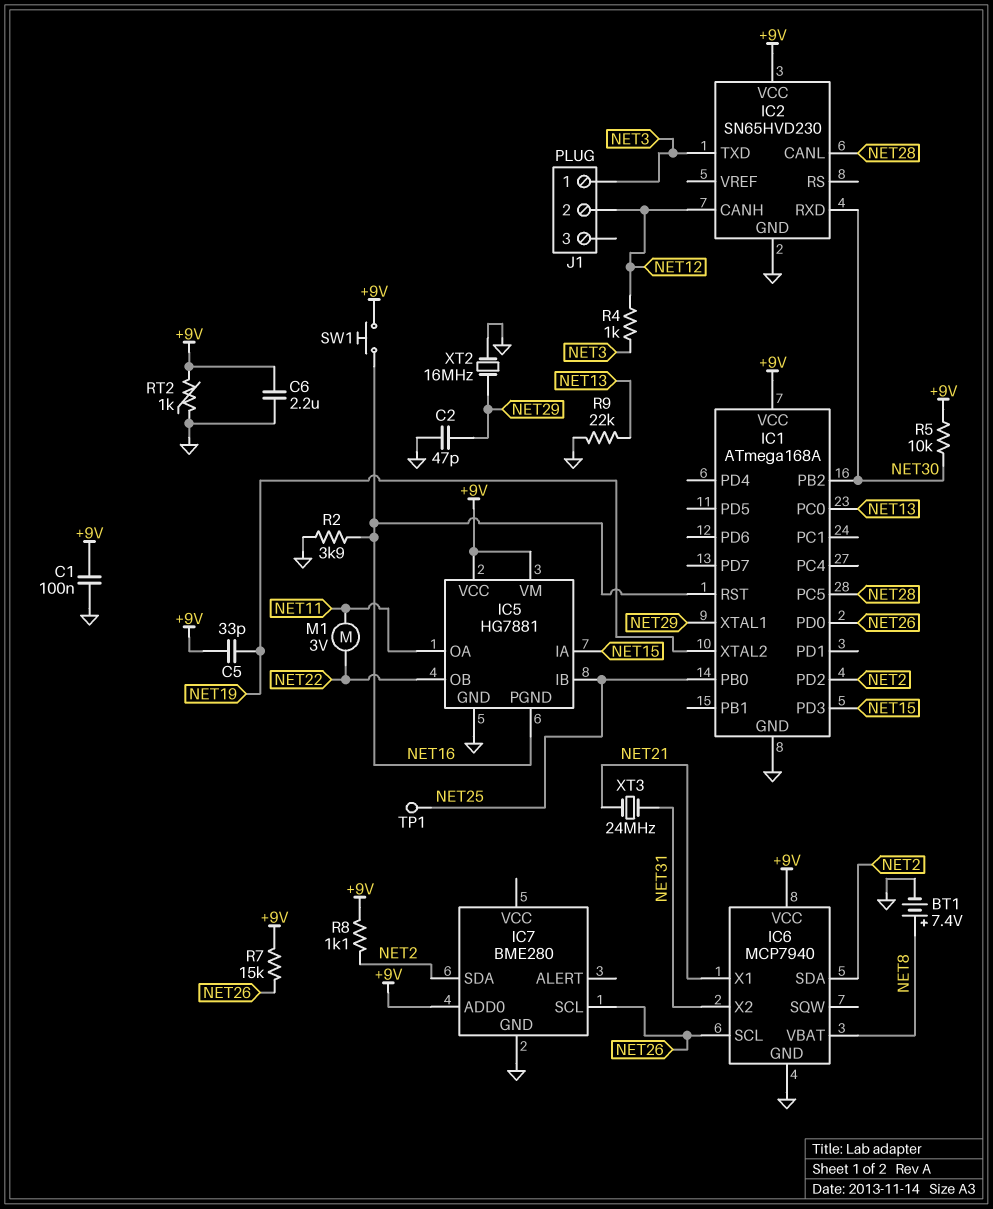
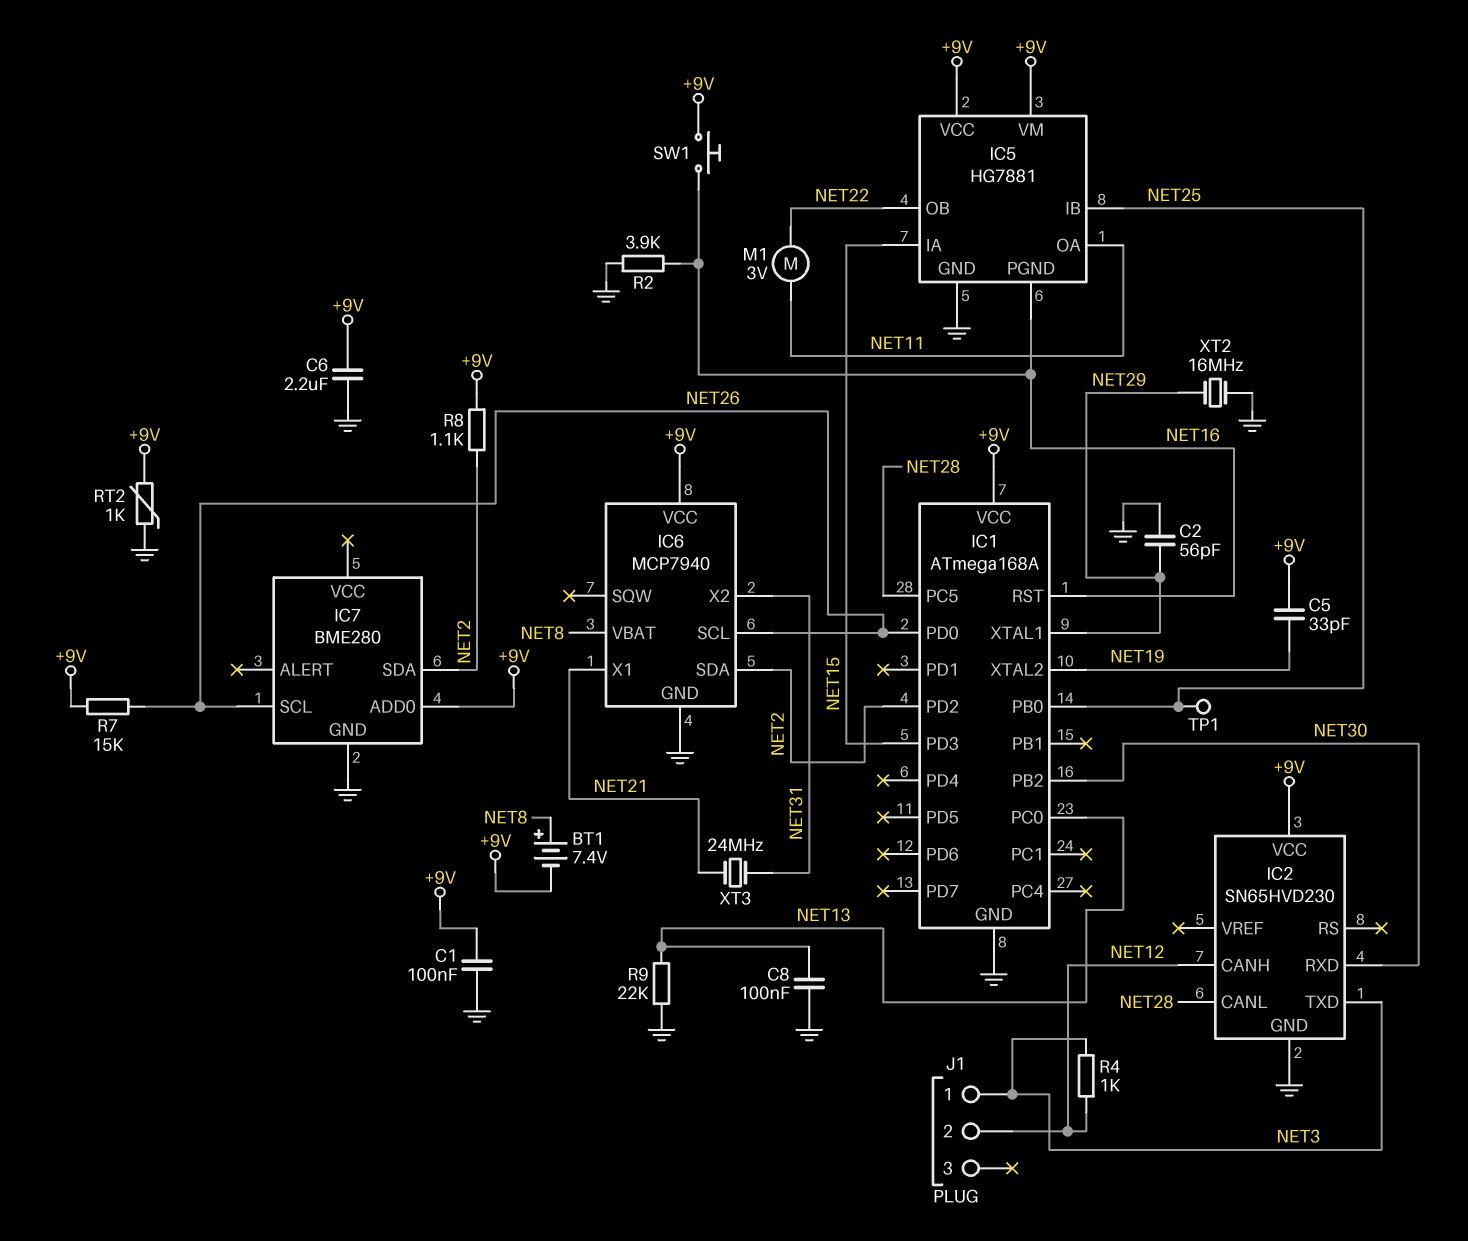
BT1: 7.4V (plus NET8, minus GND) -> 7.4V (plus NET8, minus +9V)
C2: 47pF (GND, NET29) -> 56pF (GND, NET29)
C8: none -> 100nF (GND, NET13)
R5: 10k (+9V, NET30) -> none

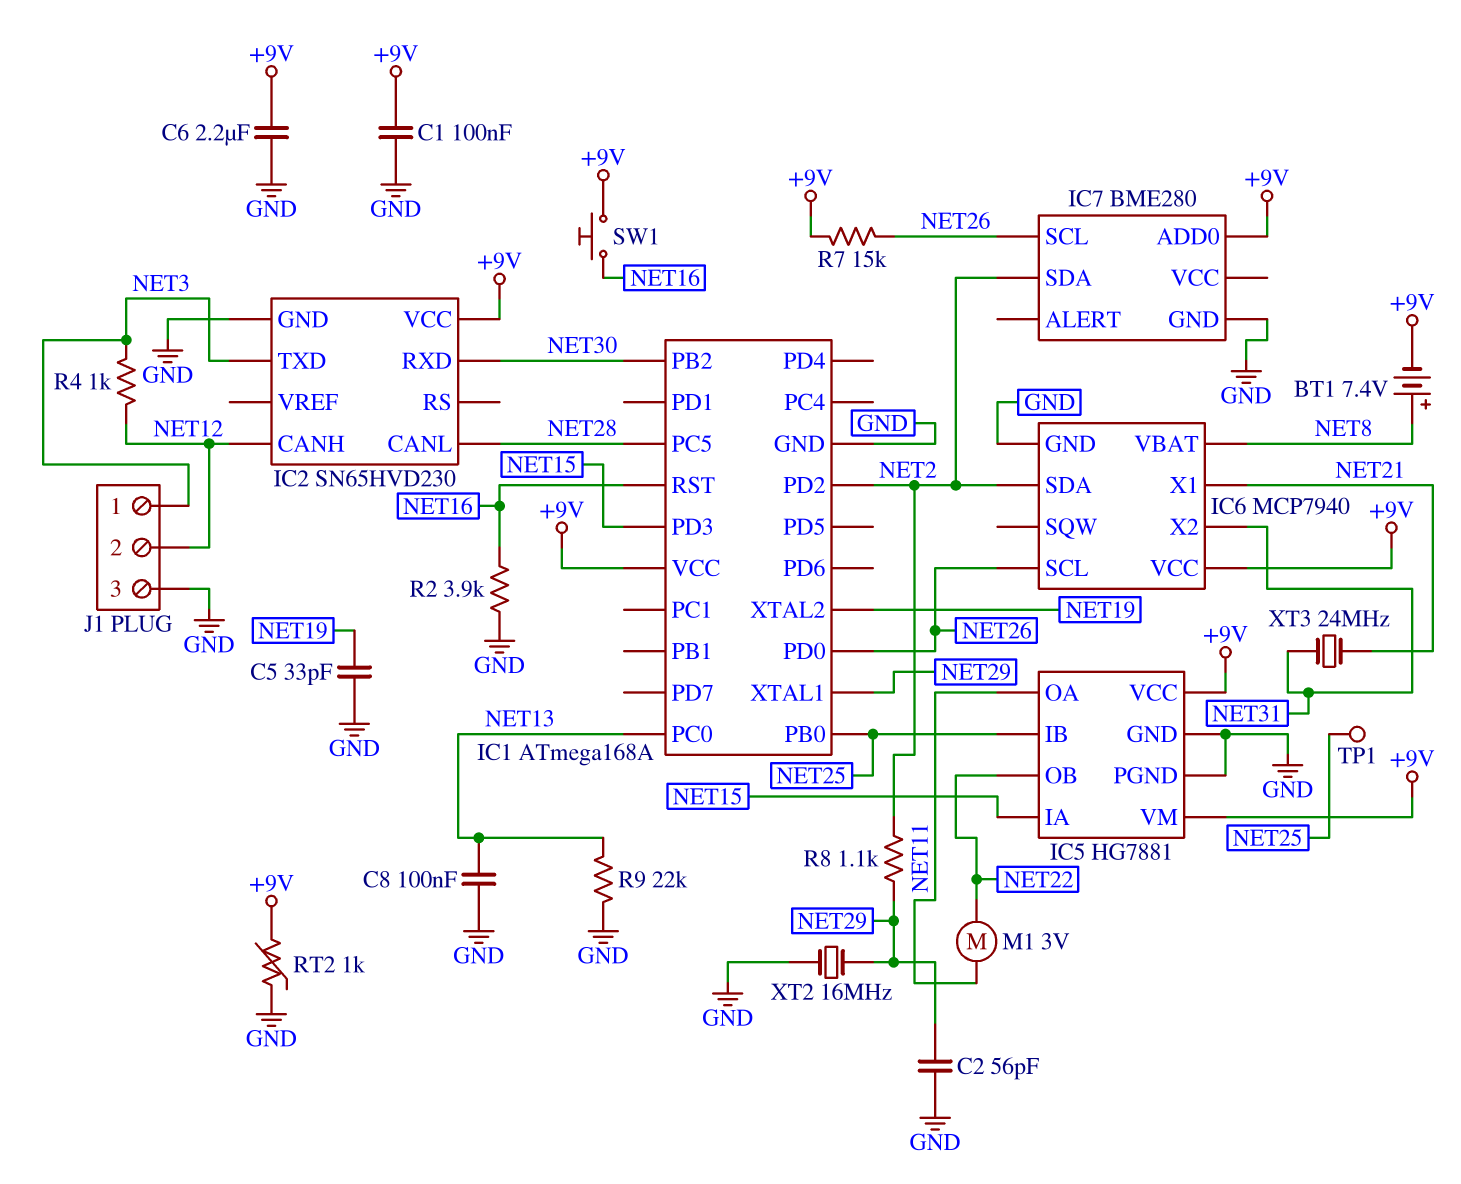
C5: 33pF (+9V, NET19) -> 33pF (GND, NET19)
IC5 pin PGND: NET16 -> GND
J1 pin 3: none -> GND
R8: 1.1k (+9V, NET2) -> 1.1k (NET2, NET29)

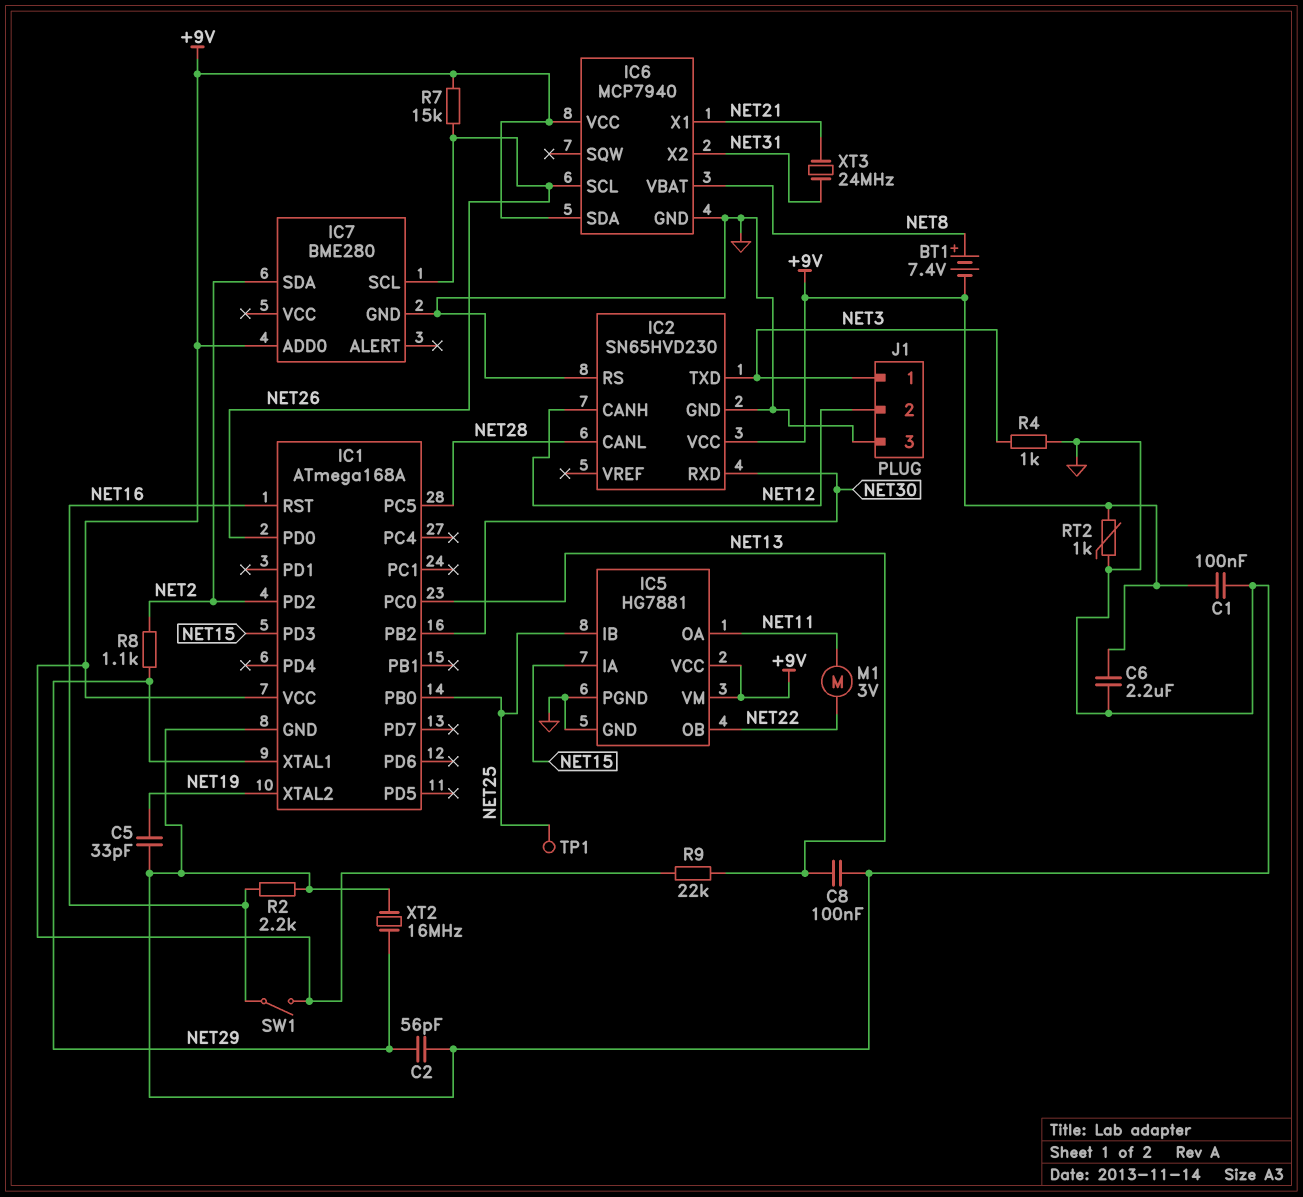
IC2 pin RS: none -> GND
IC6 pin SDA: NET2 -> +9V
R2: 3.9k (GND, NET16) -> 2.2k (GND, NET16)
R4: 1k (NET3, NET12) -> 1k (GND, NET3)
R9: 22k (GND, NET13) -> 22k (+9V, NET13)
SW1: button (+9V, NET16) -> switch (+9V, NET16)

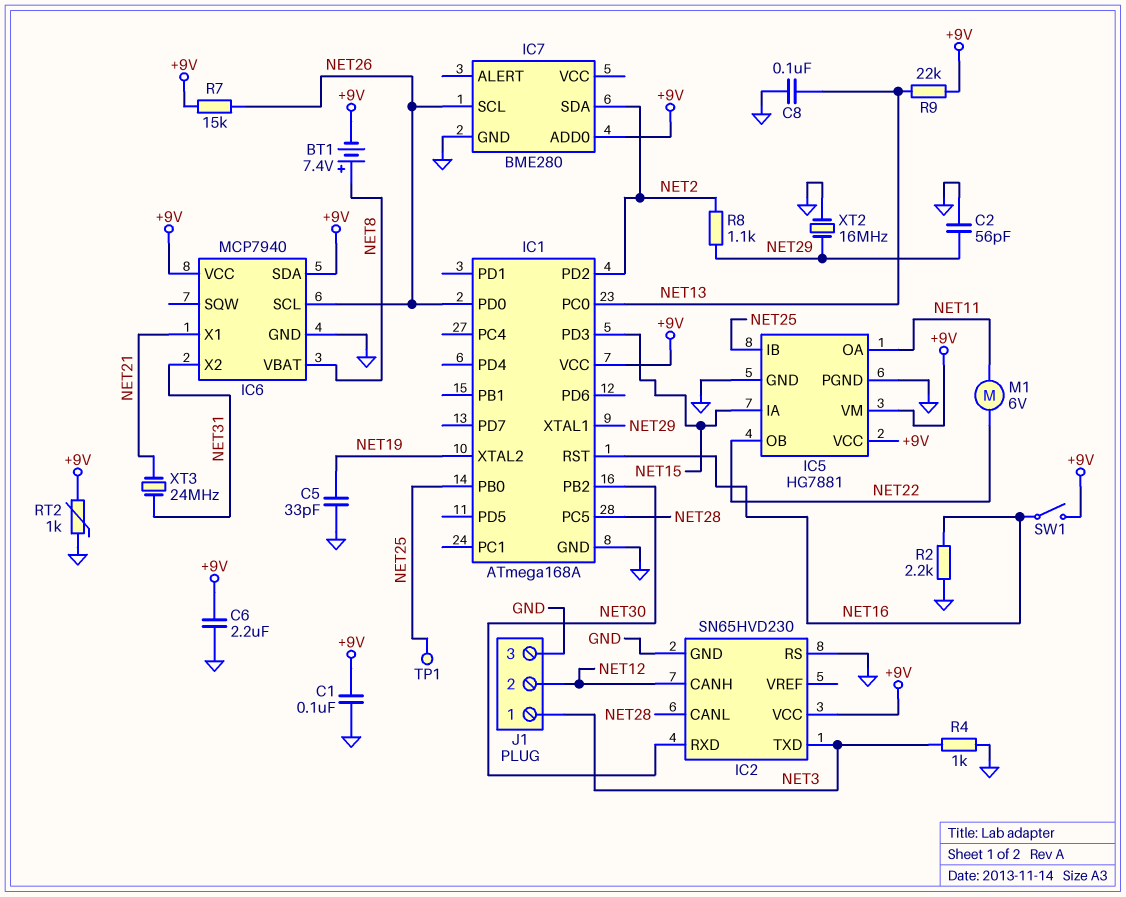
M1: motor 3V (NET11, NET22) -> motor 6V (NET11, NET22)

